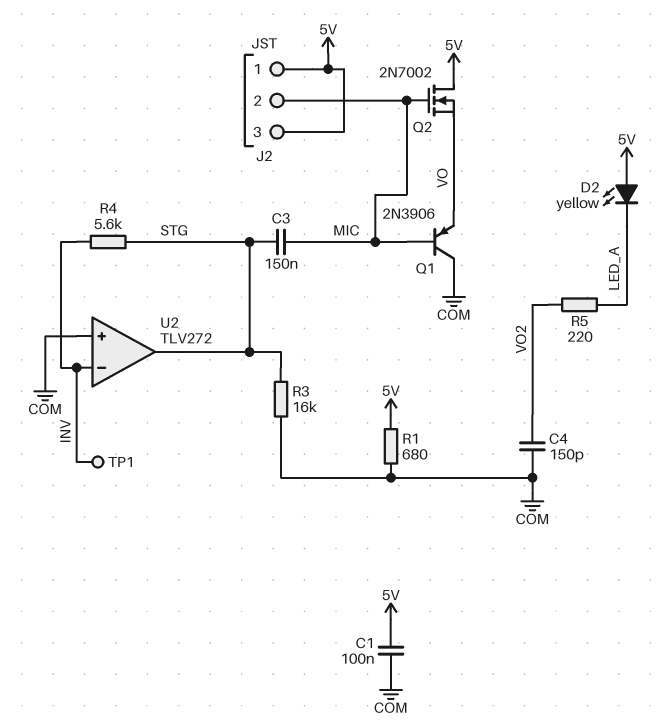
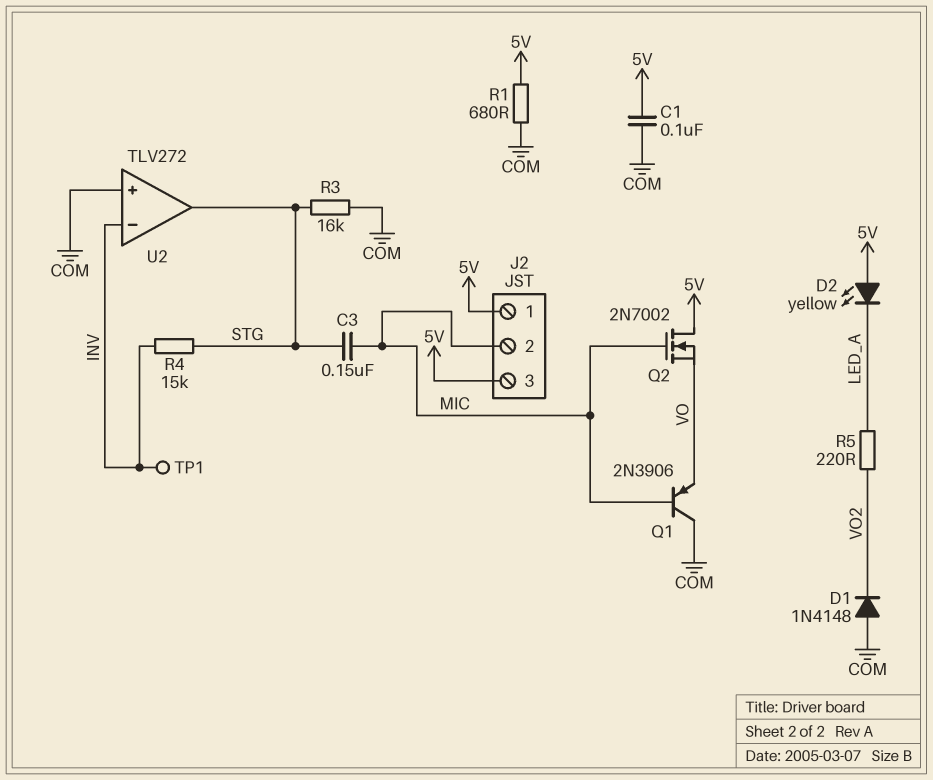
C4: 150pF (COM, VO2) -> none
D1: none -> diode 1N4148 (A COM, K VO2)
R4: 5.6k (INV, STG) -> 15k (INV, STG)

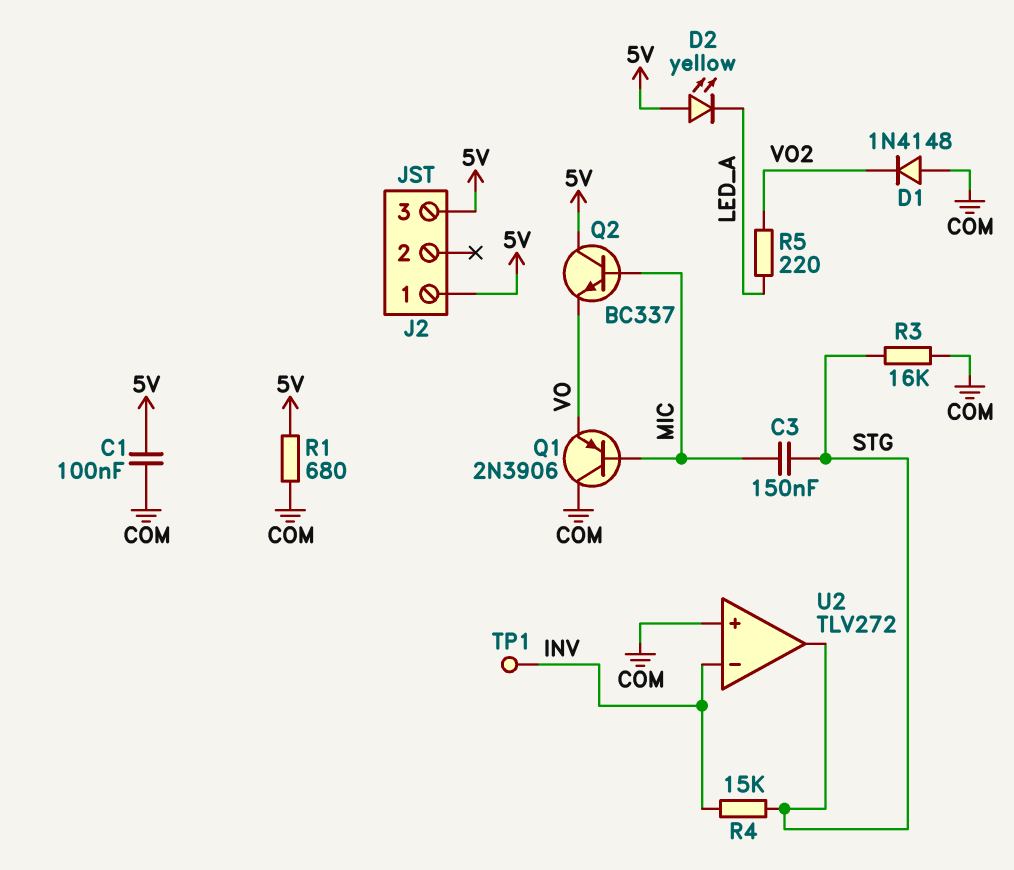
J2 pin 2: MIC -> none
Q2: NMOS 2N7002 (G MIC, D 5V, S VO) -> NPN BC337 (B MIC, C 5V, E VO)

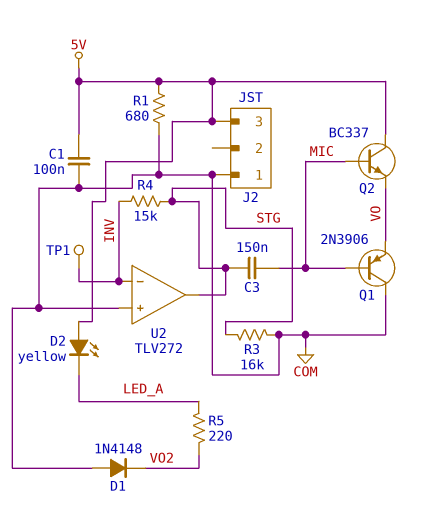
J2 pin 1: 5V -> COM

